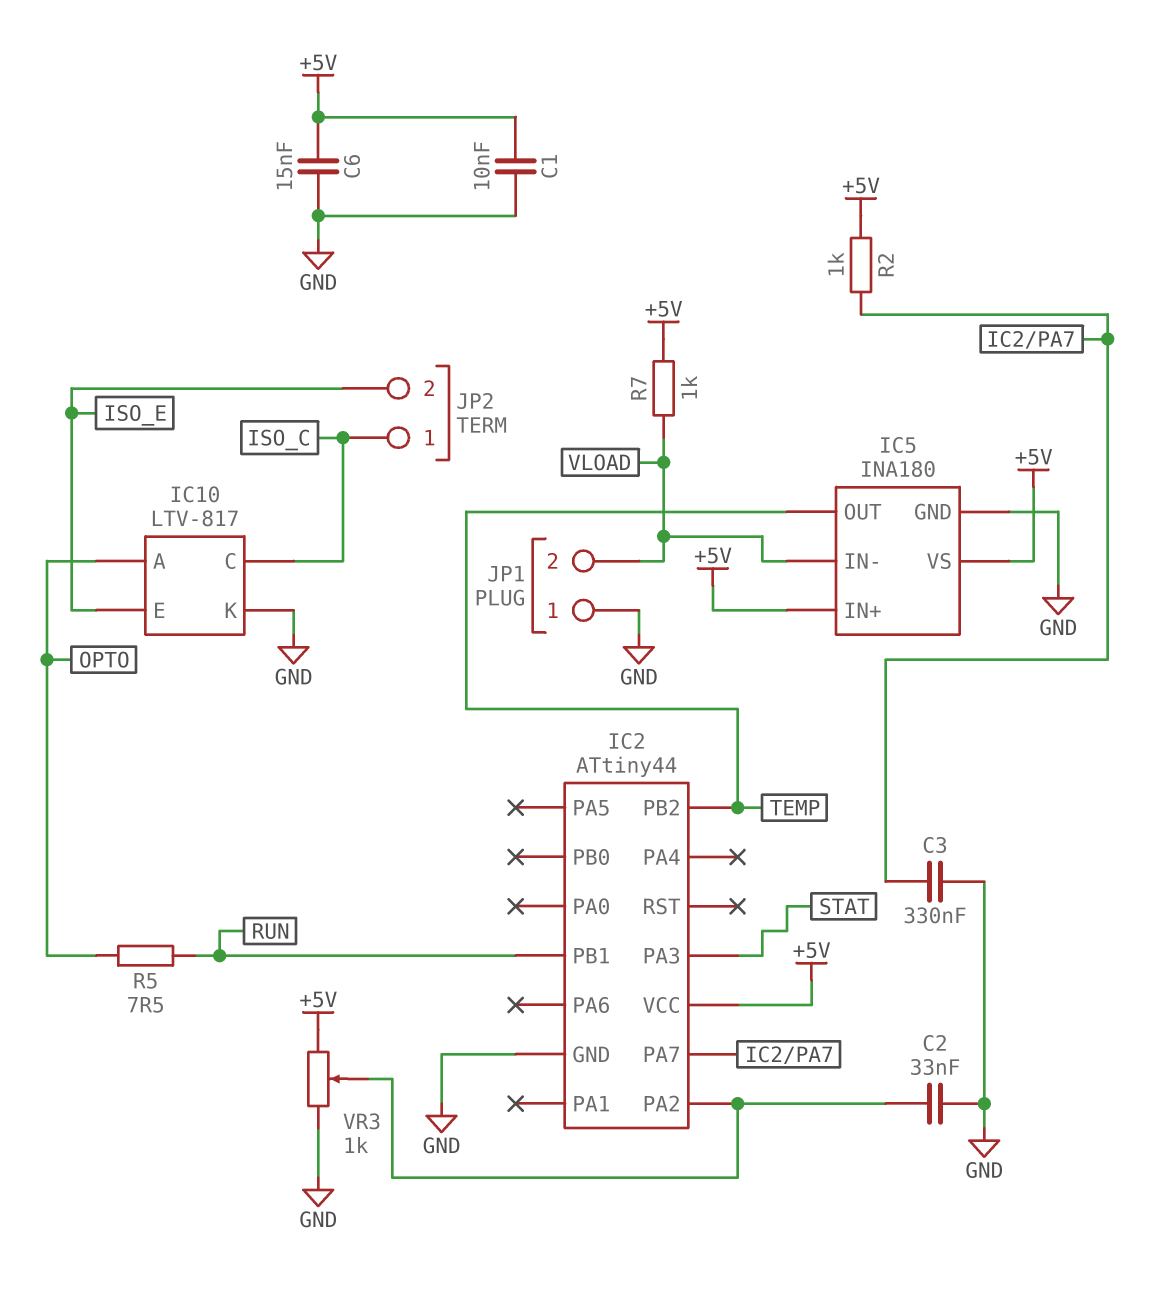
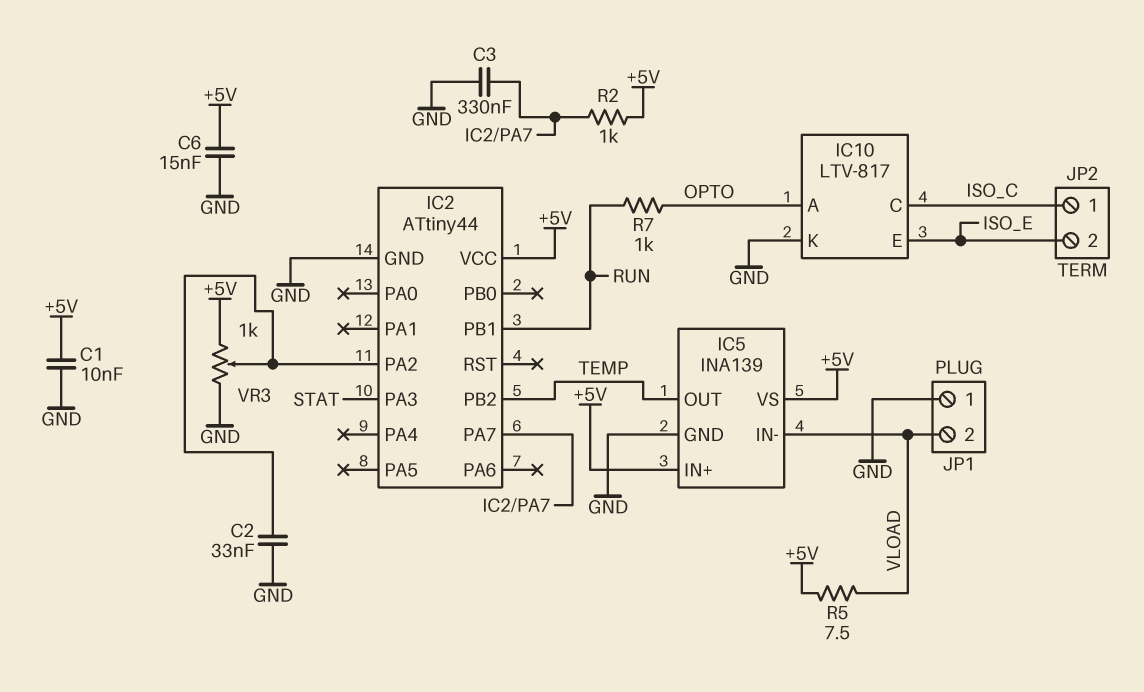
IC5: INA180 -> INA139
R5: 7.5 (OPTO, RUN) -> 7.5 (+5V, VLOAD)
R7: 1k (+5V, VLOAD) -> 1k (OPTO, RUN)

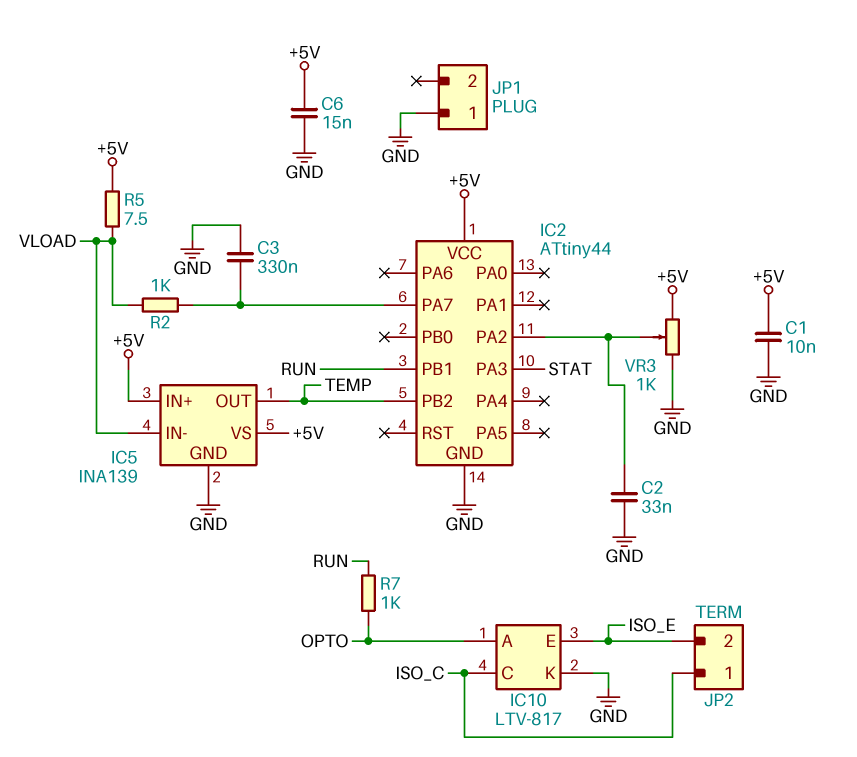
JP1 pin 2: VLOAD -> none
R2: 1k (+5V, IC2/PA7) -> 1k (IC2/PA7, VLOAD)

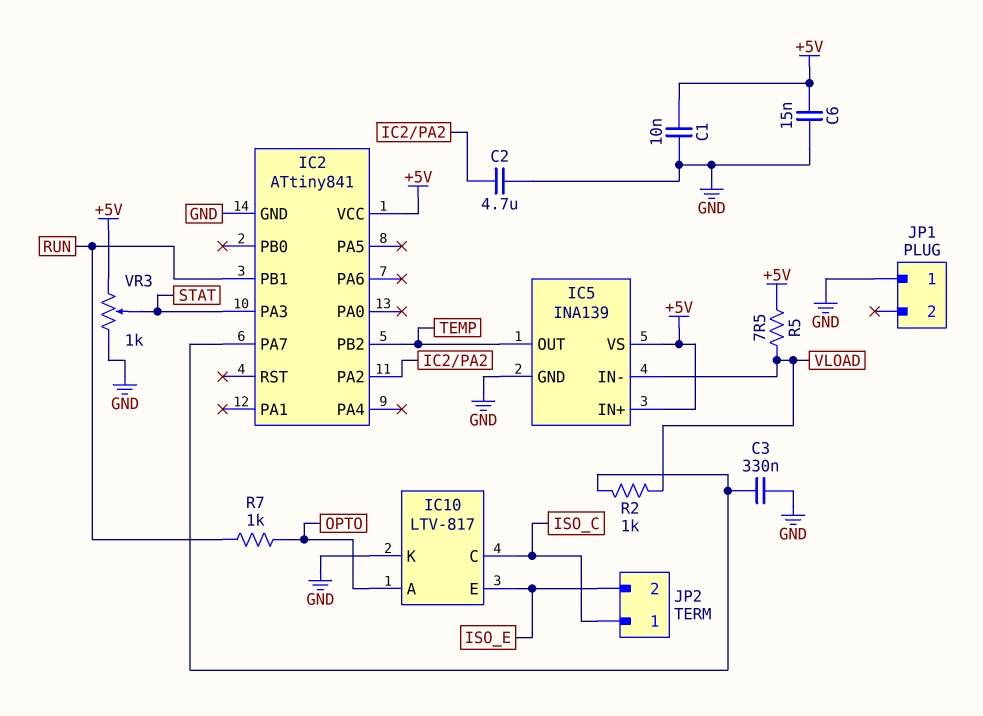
C2: 33nF (GND, IC2/PA2) -> 4.7uF (GND, IC2/PA2)
IC2: ATtiny44 -> ATtiny841
VR3: 1k (+5V, GND, wiper IC2/PA2) -> 1k (+5V, GND, wiper STAT)

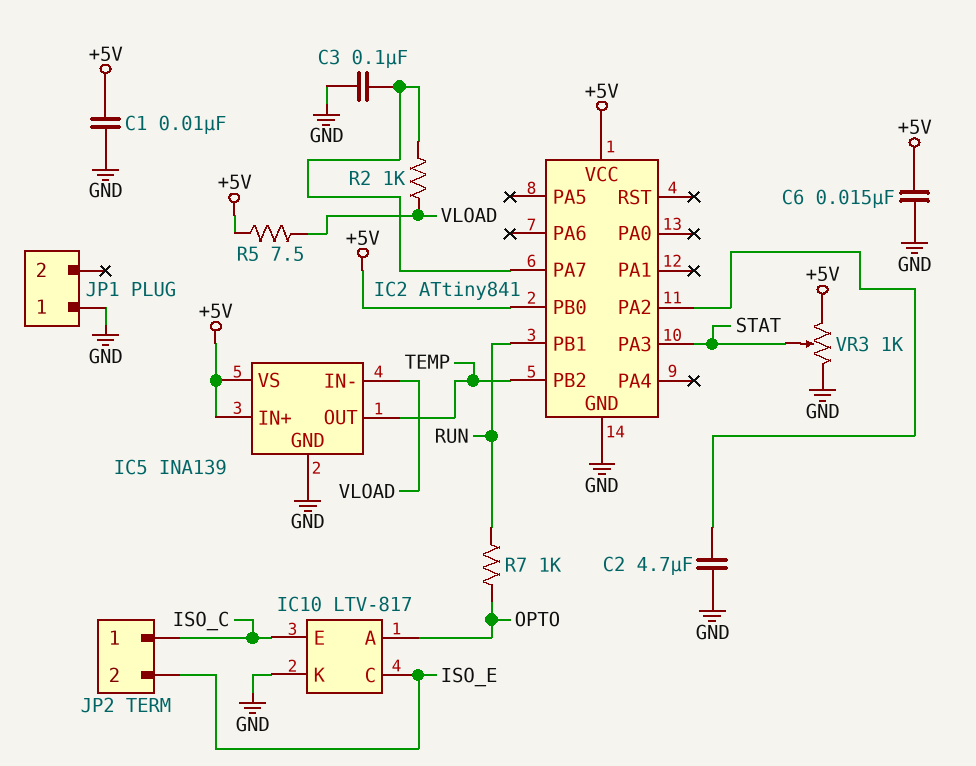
C3: 330nF (GND, IC2/PA7) -> 100nF (GND, IC2/PA7)
IC2 pin PB0: none -> +5V
IC10 pin C: ISO_C -> ISO_E
IC10 pin E: ISO_E -> ISO_C

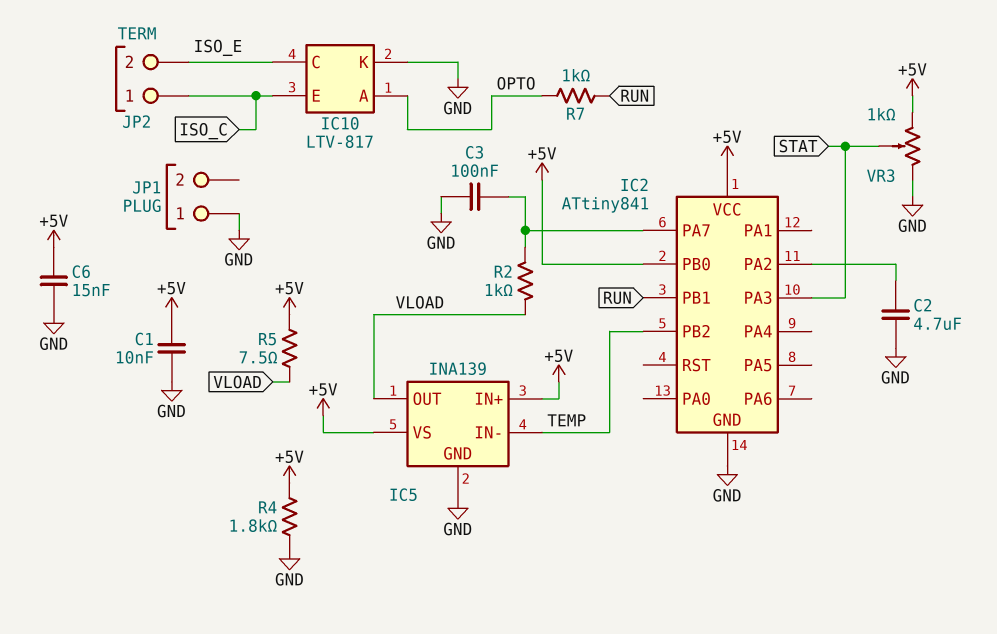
IC5 pin IN-: VLOAD -> TEMP
IC5 pin OUT: TEMP -> VLOAD
R4: none -> 1.8k (+5V, GND)

